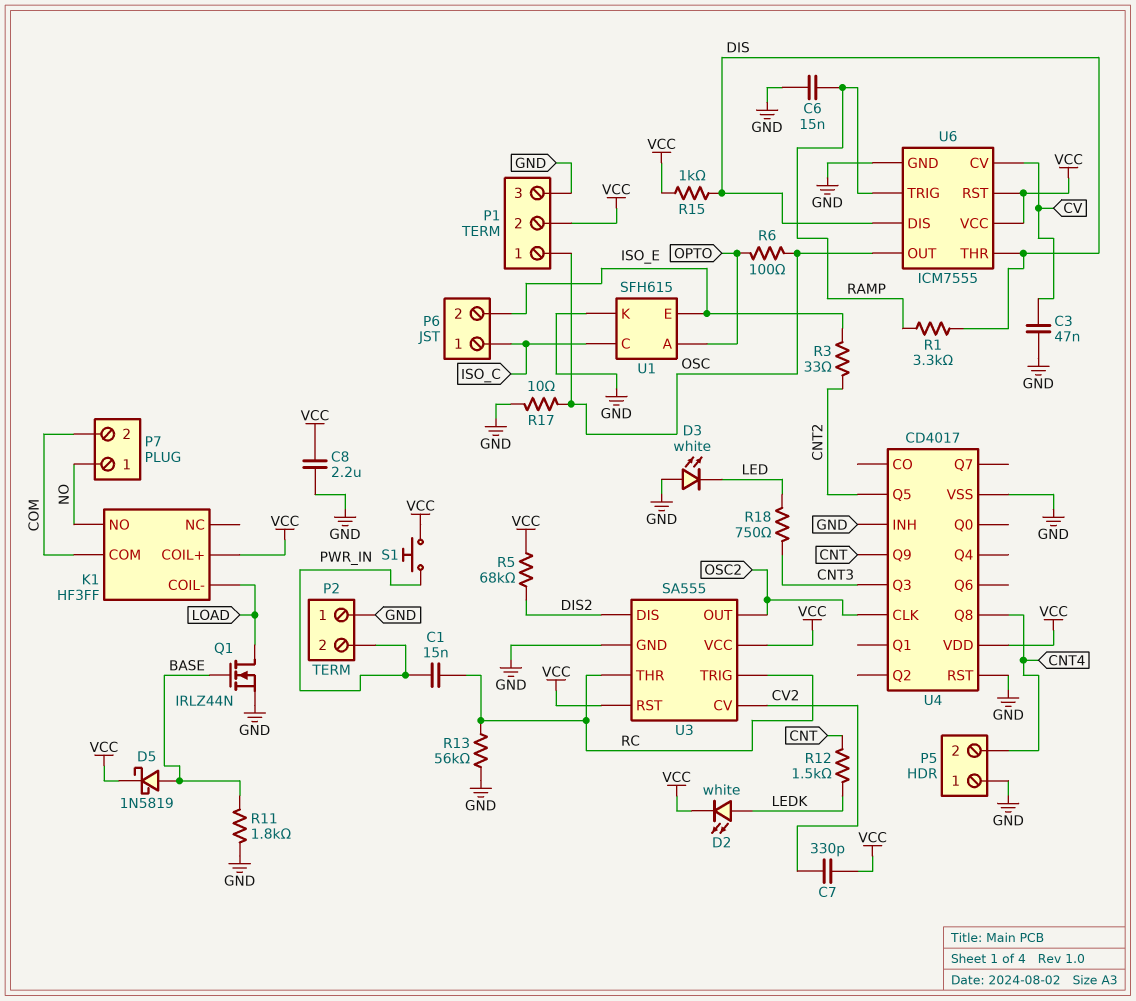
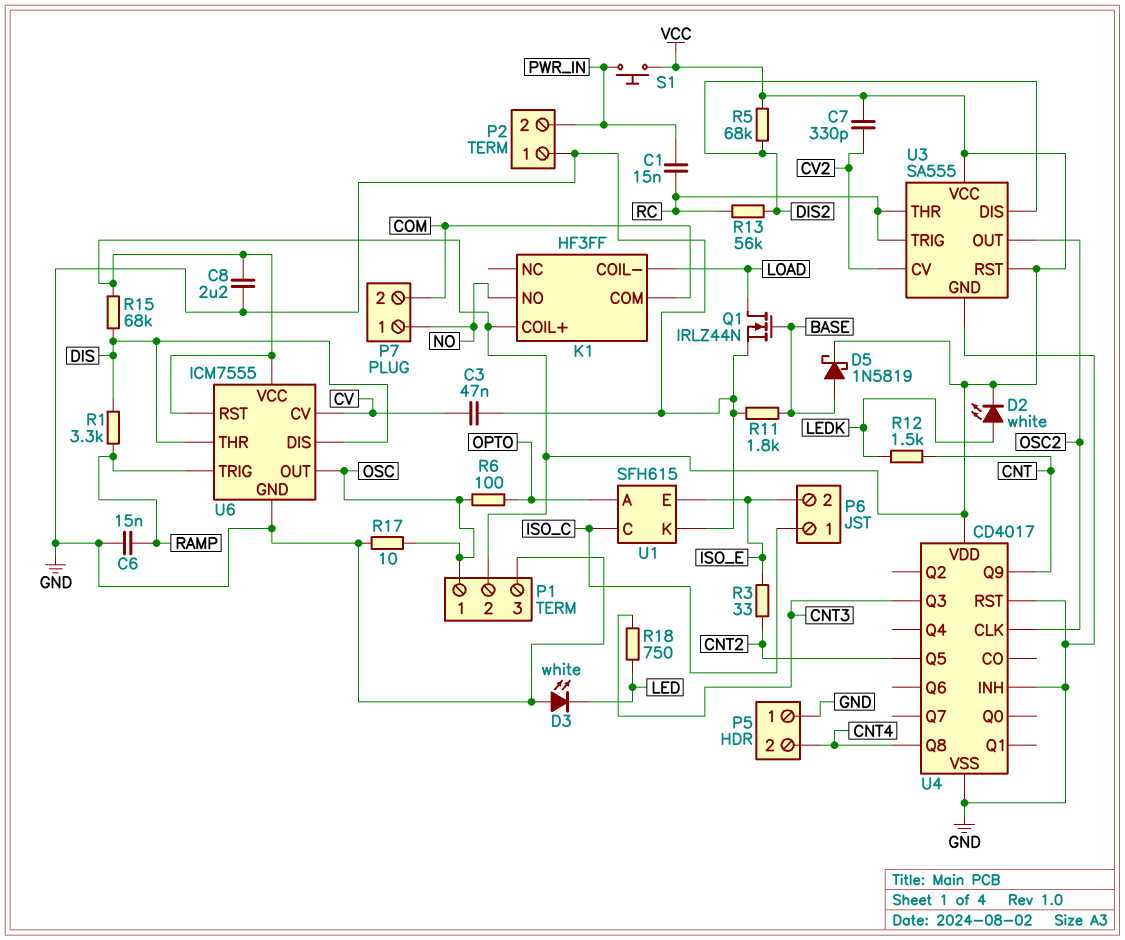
R13: 56k (GND, RC) -> 56k (DIS2, RC)
R15: 1k (DIS, VCC) -> 68k (DIS, VCC)

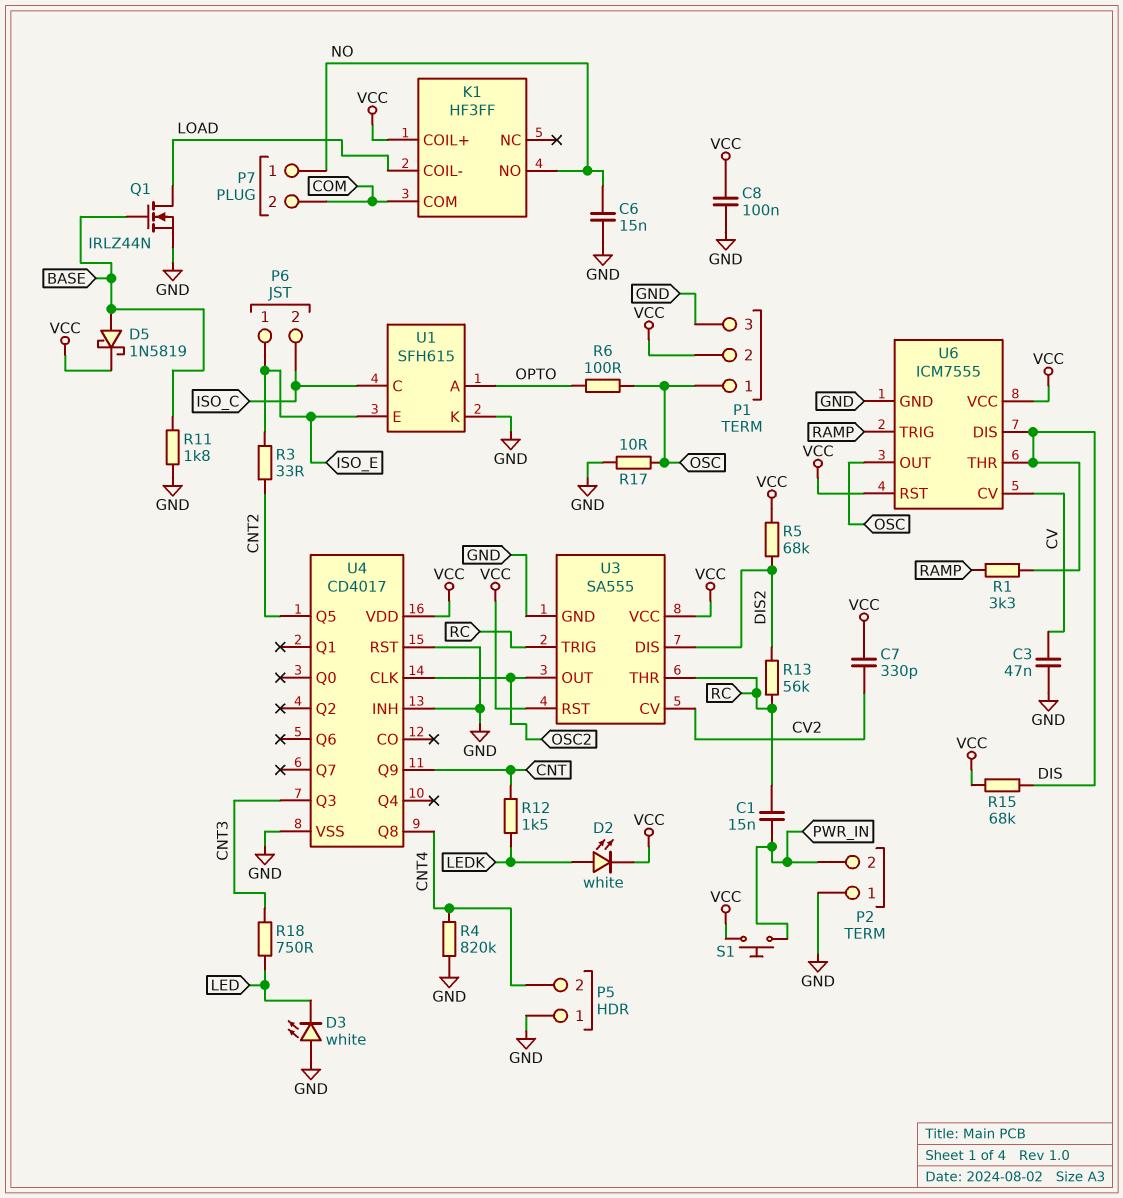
C6: 15nF (GND, RAMP) -> 15nF (GND, NO)
C8: 2.2uF (GND, VCC) -> 100nF (GND, VCC)
P6 pin 1: ISO_C -> ISO_E
P6 pin 2: ISO_E -> ISO_C
R4: none -> 820k (CNT4, GND)

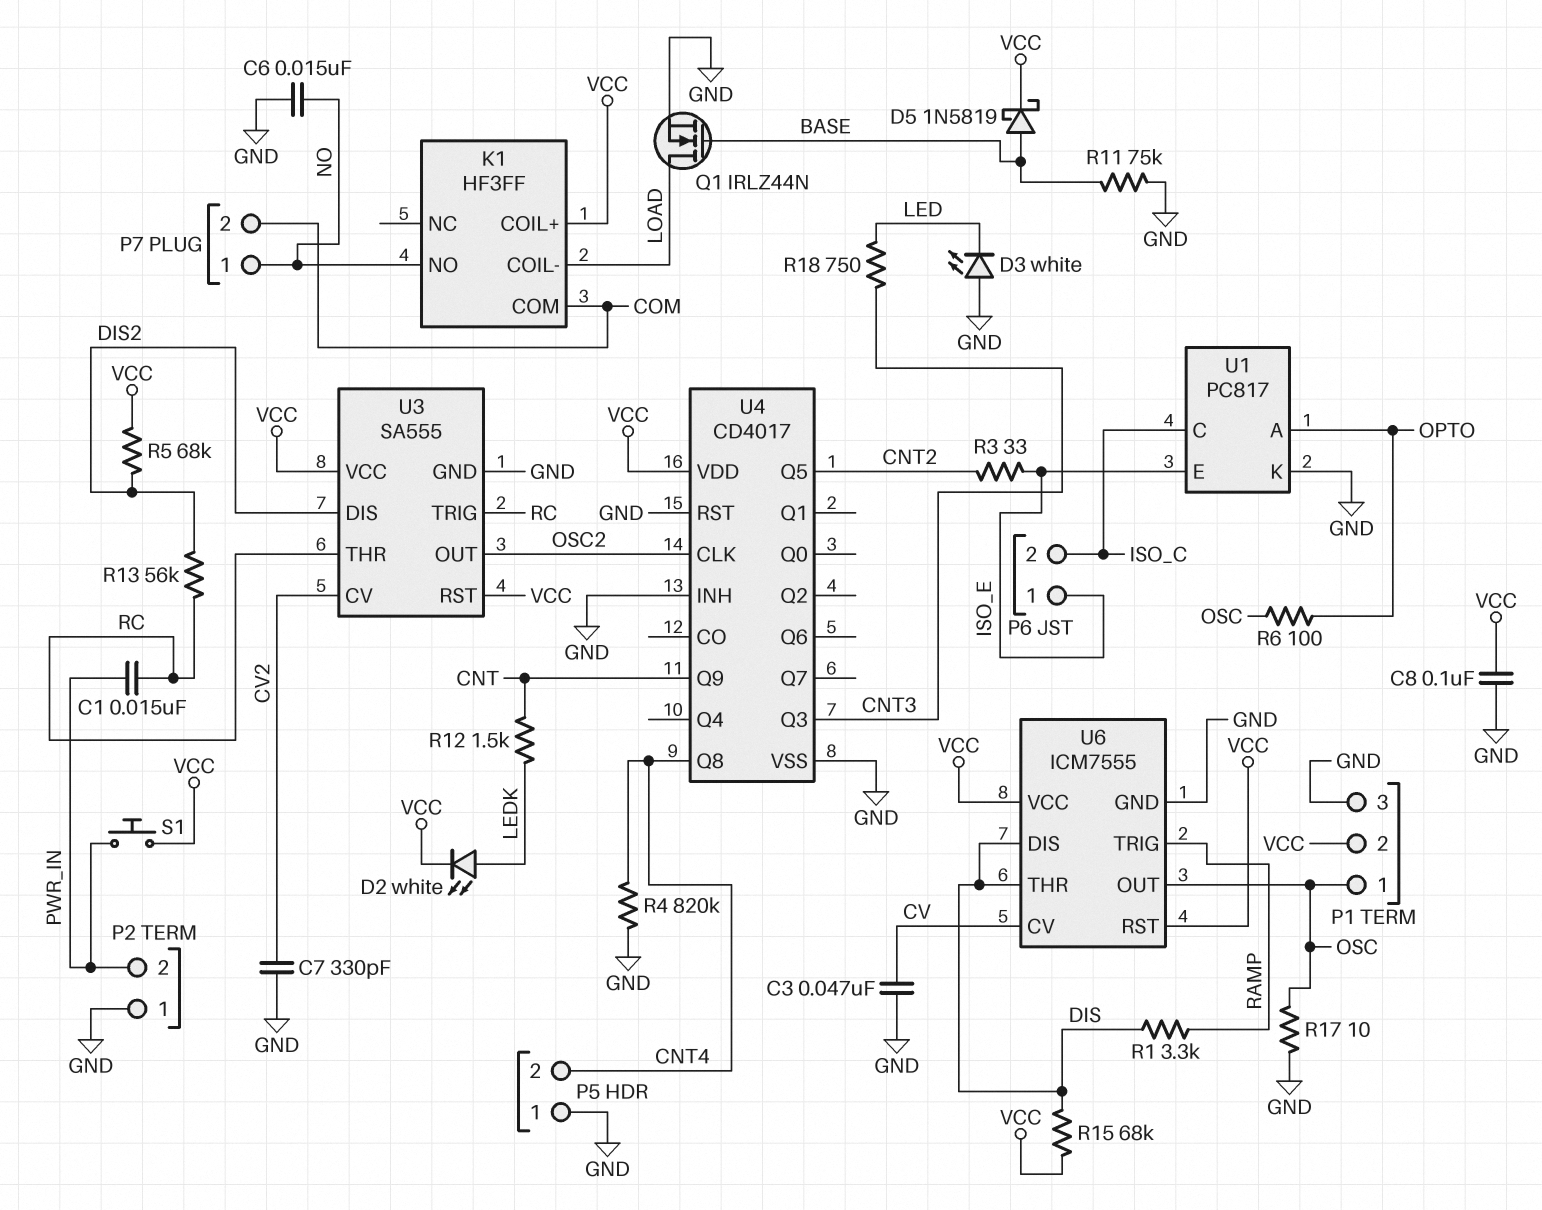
C7: 330pF (CV2, VCC) -> 330pF (CV2, GND)
R11: 1.8k (BASE, GND) -> 75k (BASE, GND)
U1: SFH615 -> PC817

